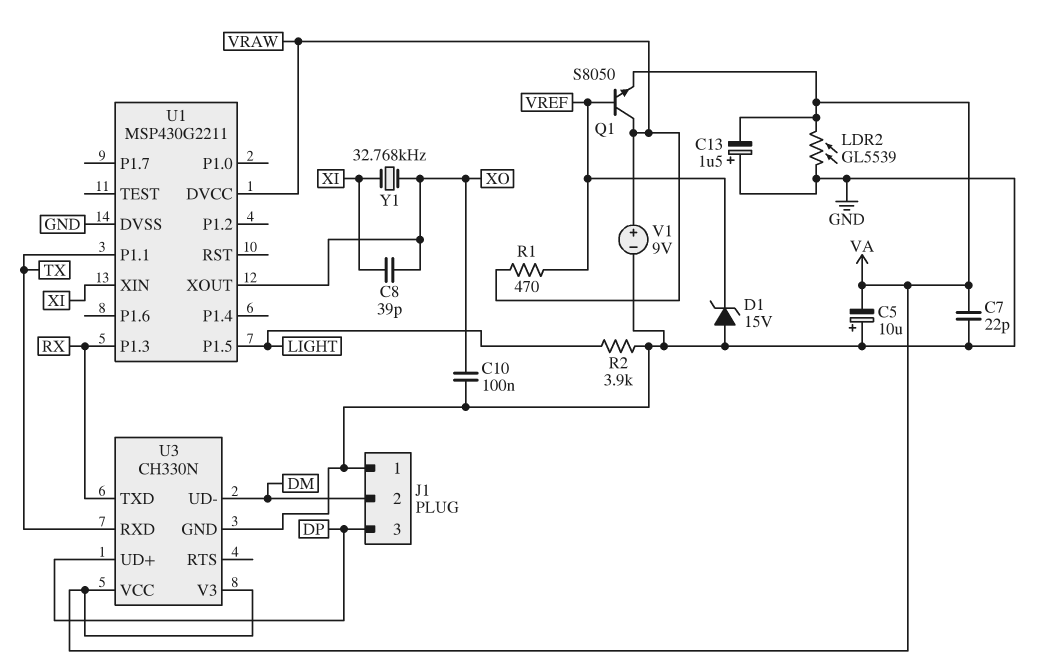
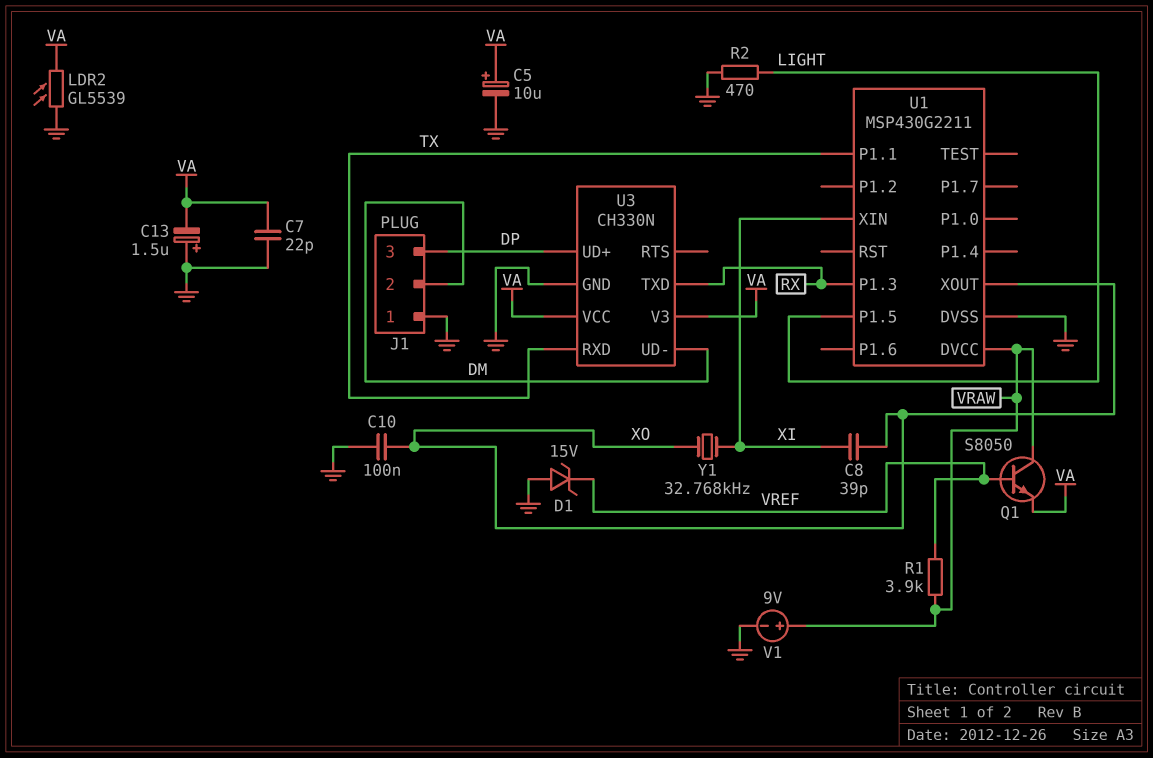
C5: 10uF (plus GND, minus VA) -> 10uF (plus VA, minus GND)
R1: 470 (VRAW, VREF) -> 3.9k (VRAW, VREF)
R2: 3.9k (GND, LIGHT) -> 470 (GND, LIGHT)

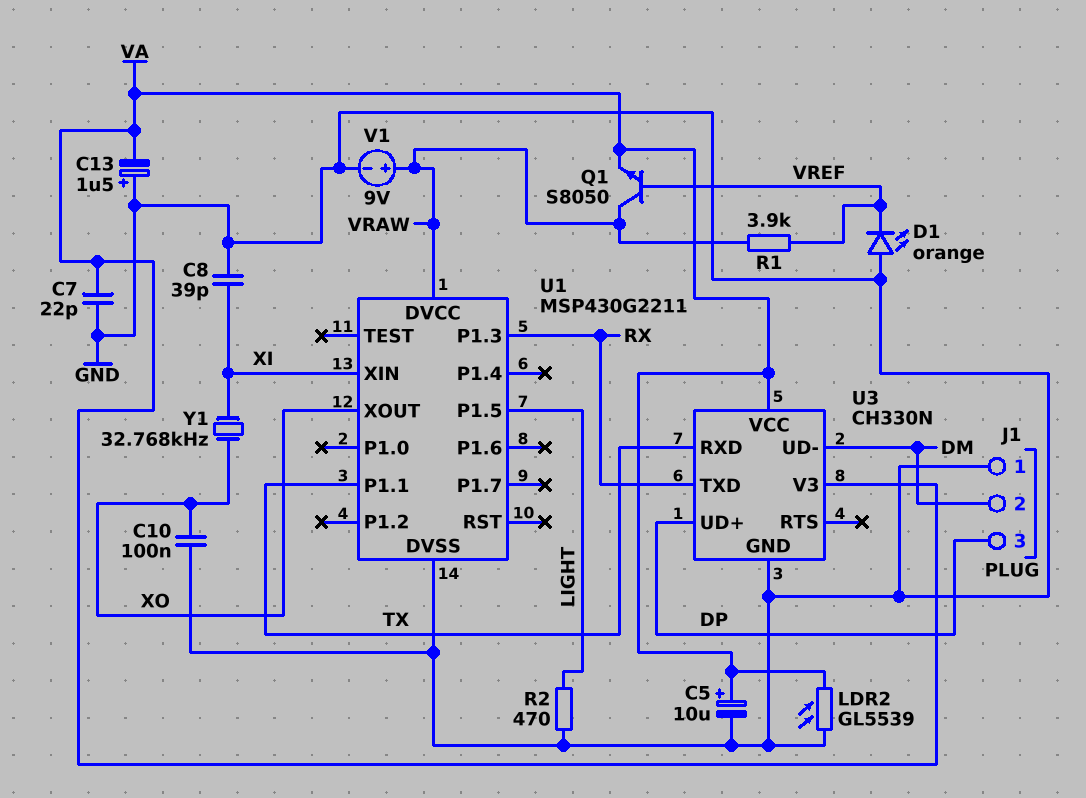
C8: 39pF (XI, XO) -> 39pF (GND, XI)
D1: zener 15V (A GND, K VREF) -> LED orange (A GND, K VREF)

